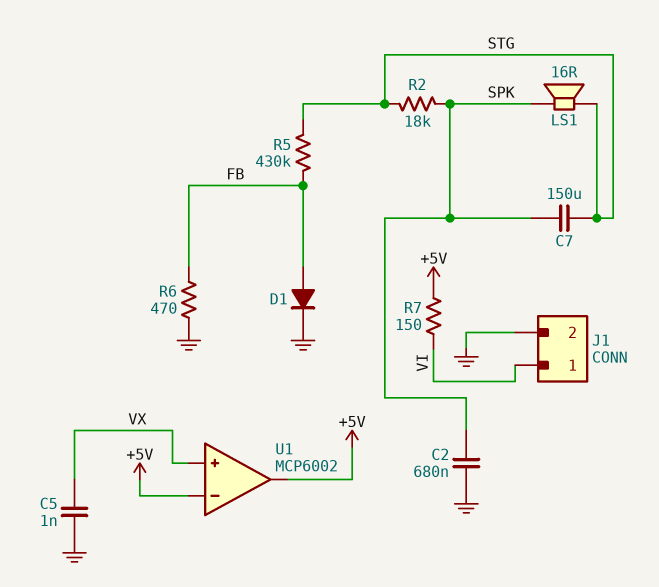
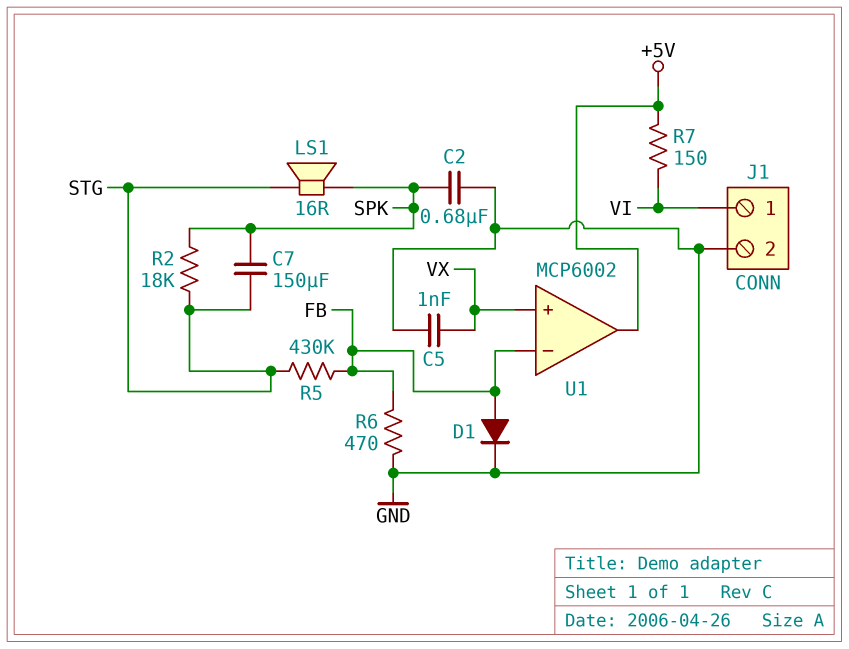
U1 pin in-: +5V -> FB

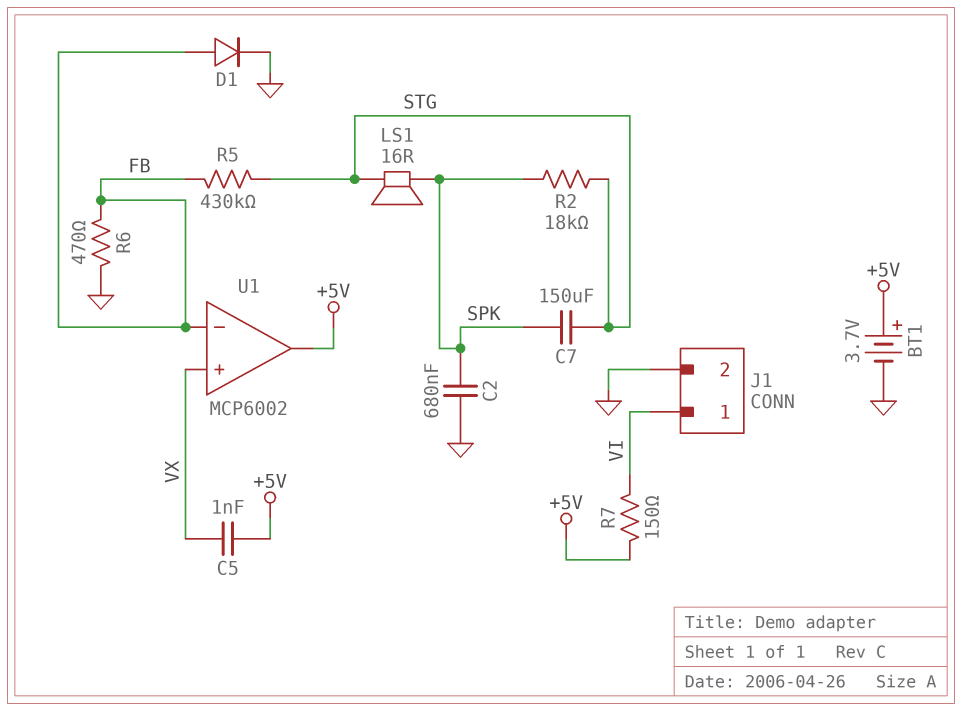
BT1: none -> 3.7V (plus +5V, minus GND)
C5: 1nF (GND, VX) -> 1nF (+5V, VX)

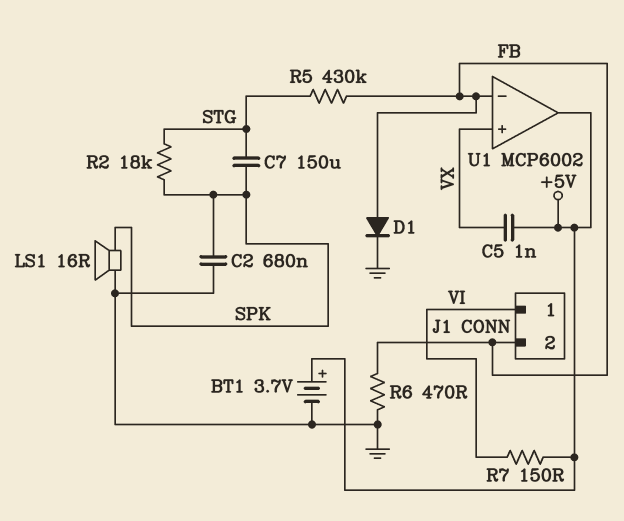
J1 pin 2: GND -> FB
LS1: speaker 16R (SPK, STG) -> speaker 16R (GND, SPK)

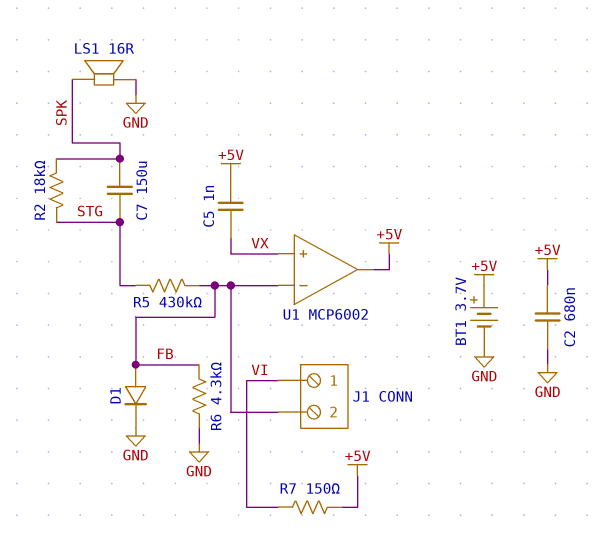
C2: 680nF (GND, SPK) -> 680nF (+5V, GND)
R6: 470 (FB, GND) -> 4.3k (FB, GND)

